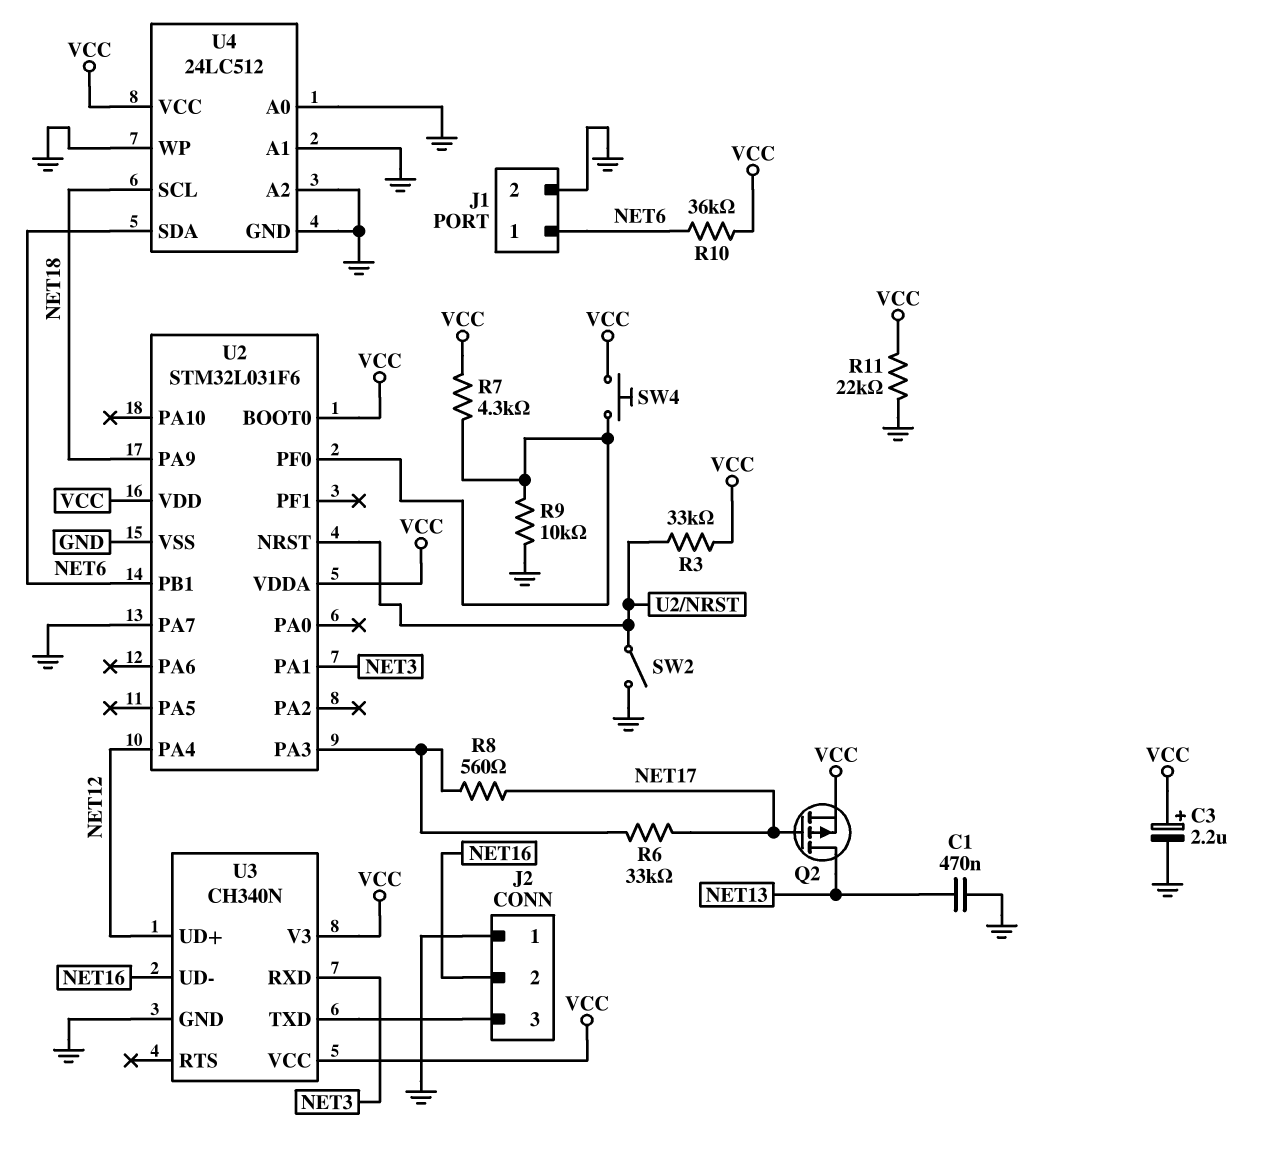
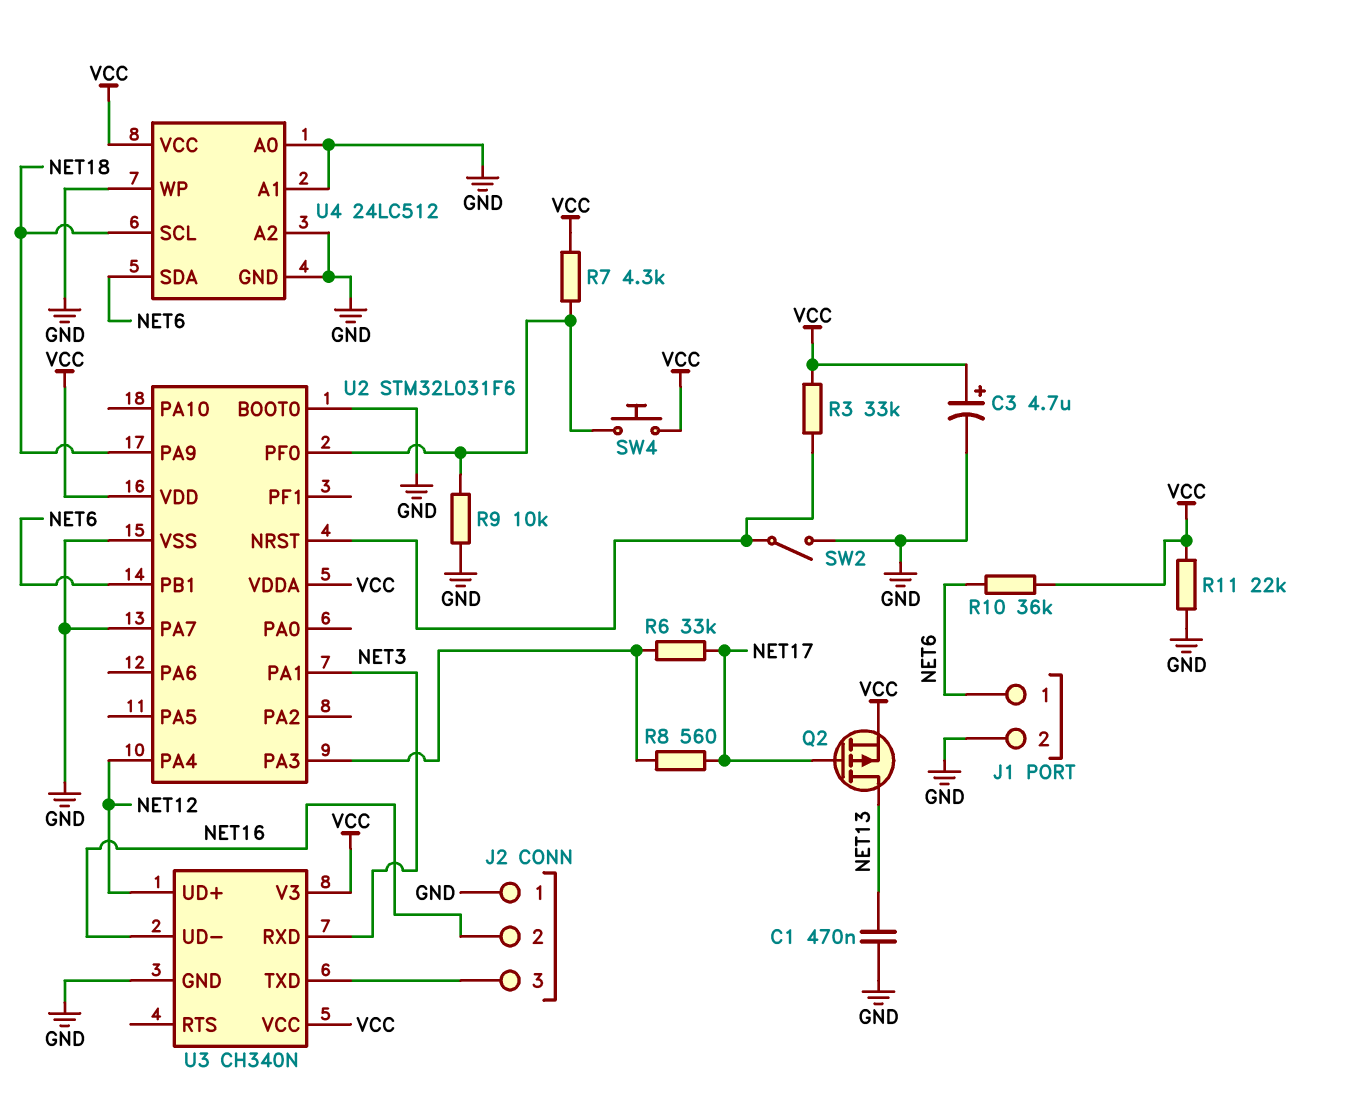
C3: 2.2uF (plus VCC, minus GND) -> 4.7uF (plus VCC, minus GND)
U2 pin BOOT0: VCC -> GND

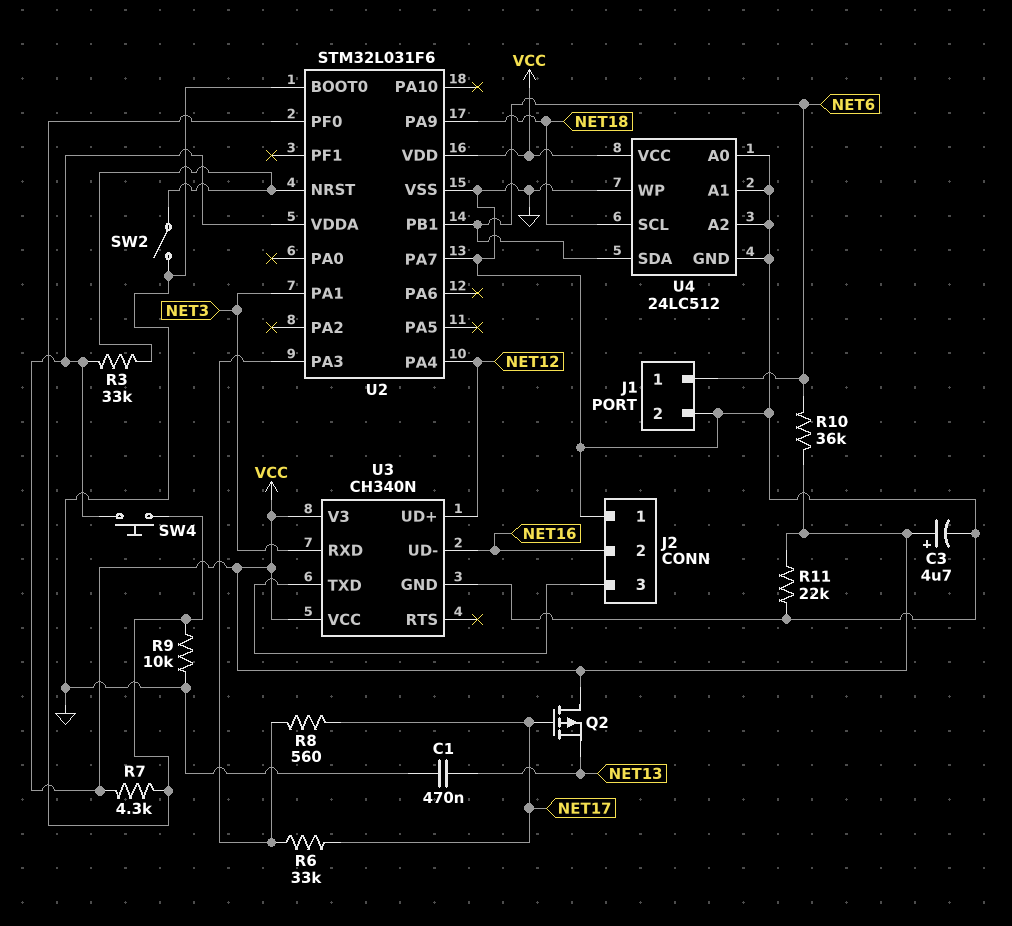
Q2: PMOS (G NET17, D NET13, S VCC) -> PMOS (G NET17, D VCC, S NET13)

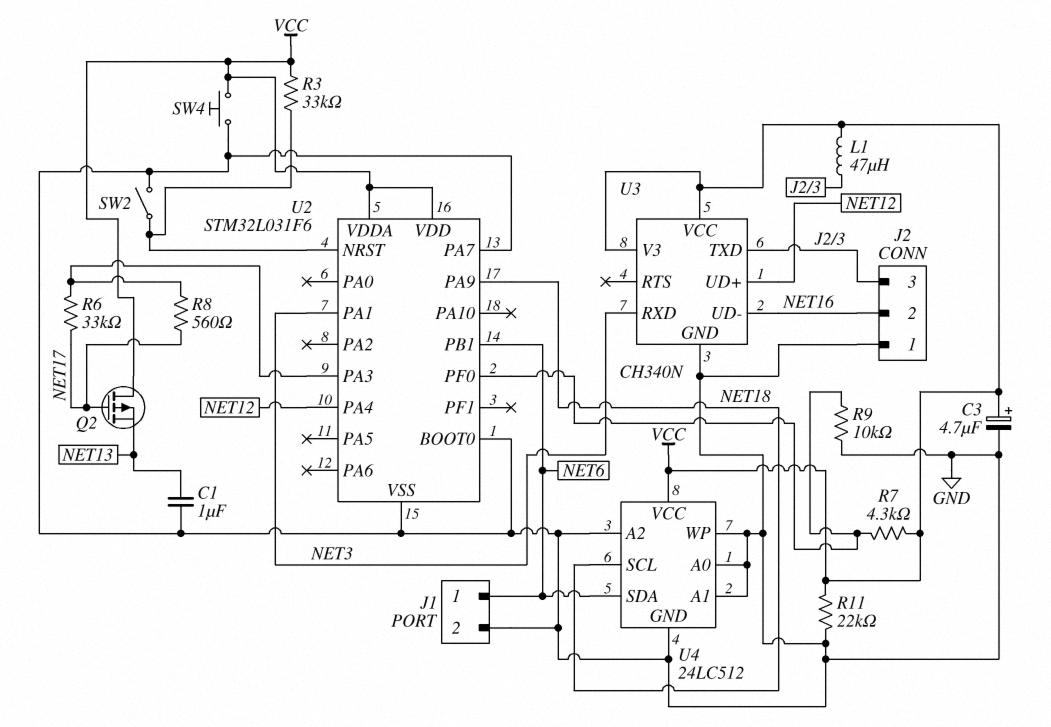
C1: 470nF (GND, NET13) -> 1uF (GND, NET13)
L1: none -> 47uH (J2/3, VCC)
R10: 36k (NET6, VCC) -> none
SW4: button (U2/PF0, VCC) -> button (GND, VCC)

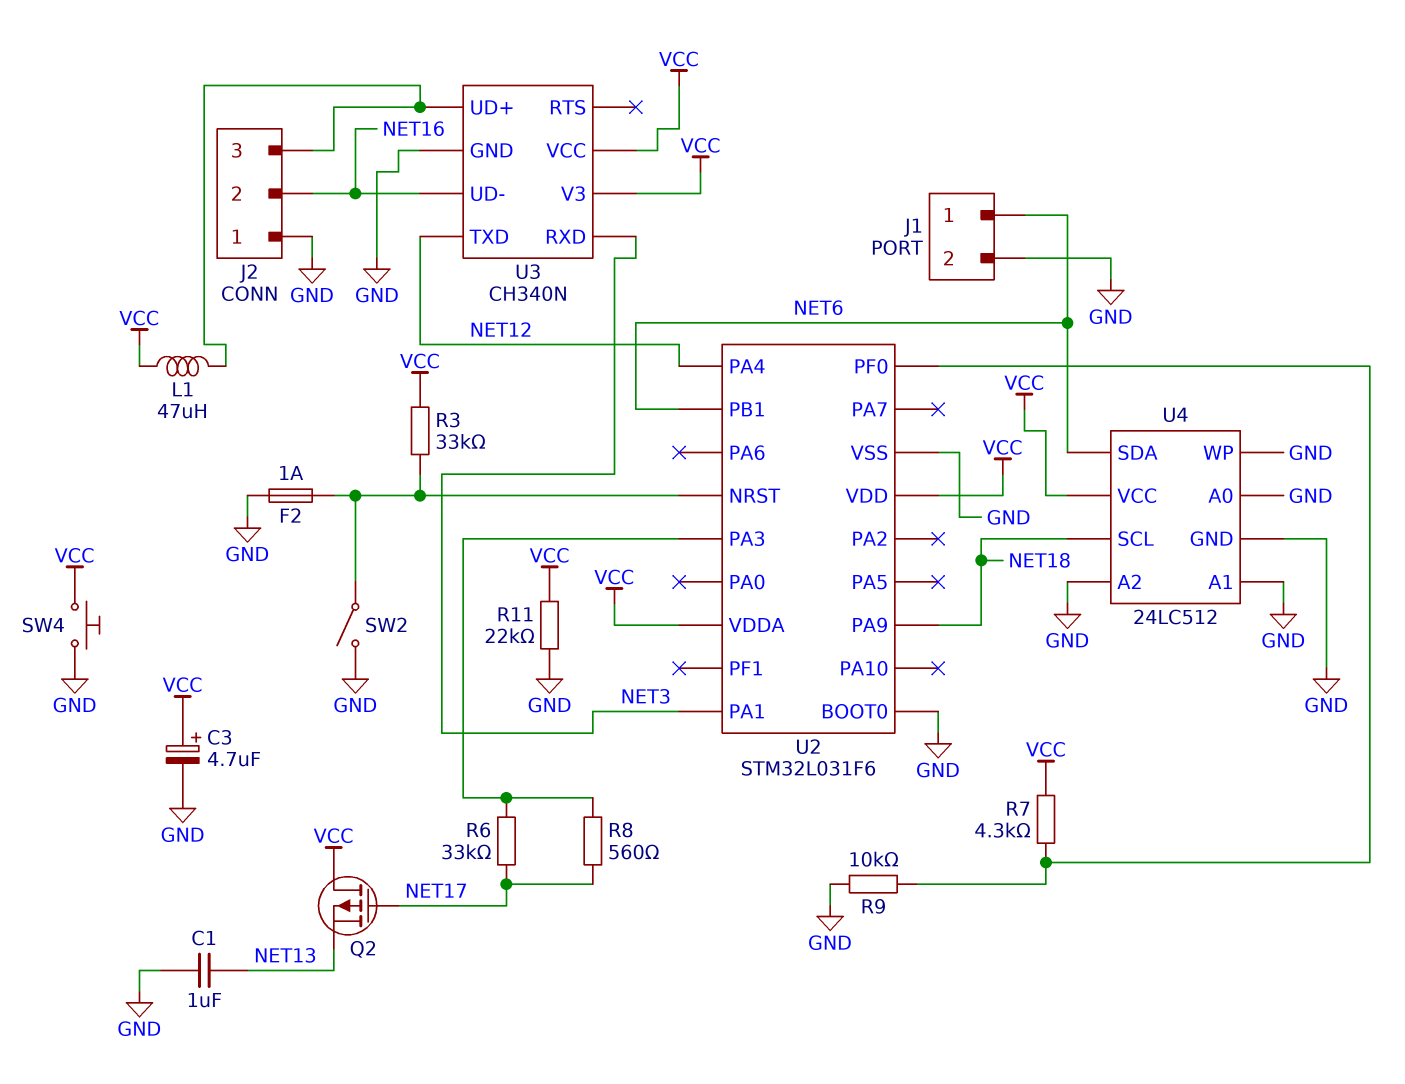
F2: none -> 1A (GND, U2/NRST)
U2 pin PA7: GND -> none
U3 pin TXD: J2/3 -> NET12
U3 pin UD+: NET12 -> J2/3

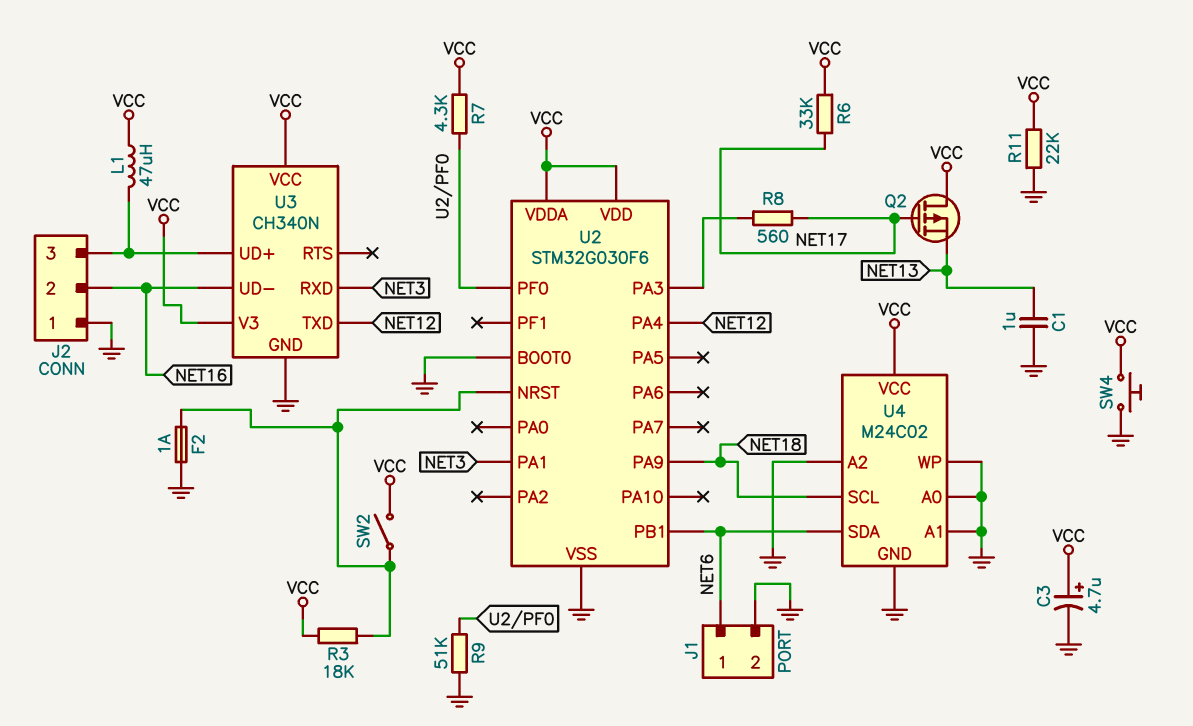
R3: 33k (U2/NRST, VCC) -> 18k (U2/NRST, VCC)
R6: 33k (NET17, U2/PA3) -> 33k (NET17, VCC)
R9: 10k (GND, U2/PF0) -> 51k (GND, U2/PF0)
SW2: switch (GND, U2/NRST) -> switch (U2/NRST, VCC)
U2: STM32L031F6 -> STM32G030F6
U4: 24LC512 -> M24C02

